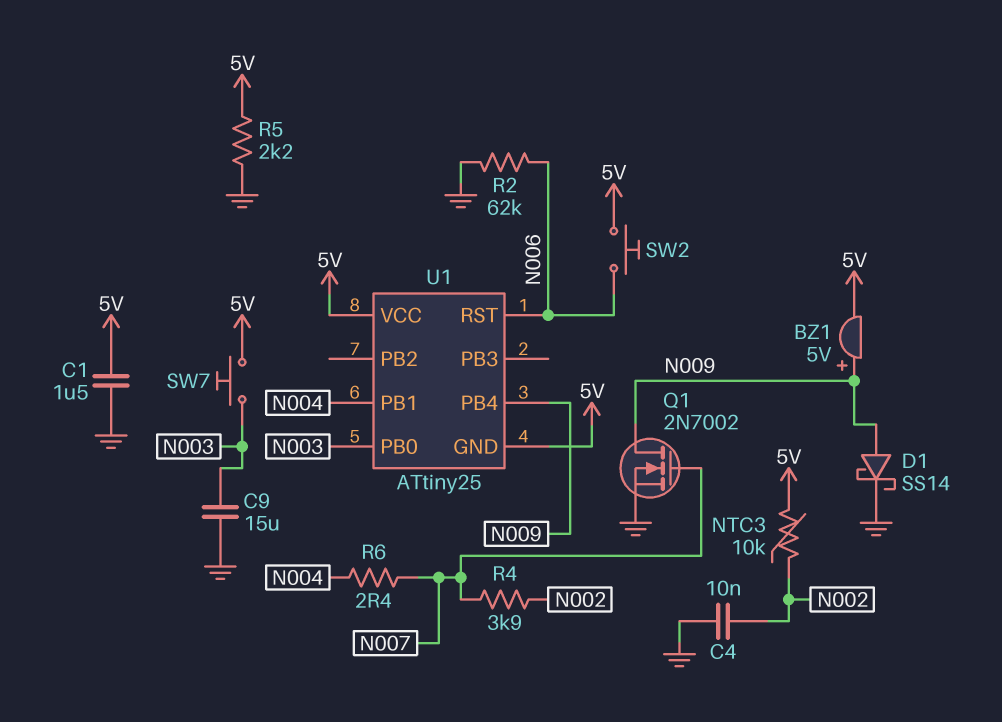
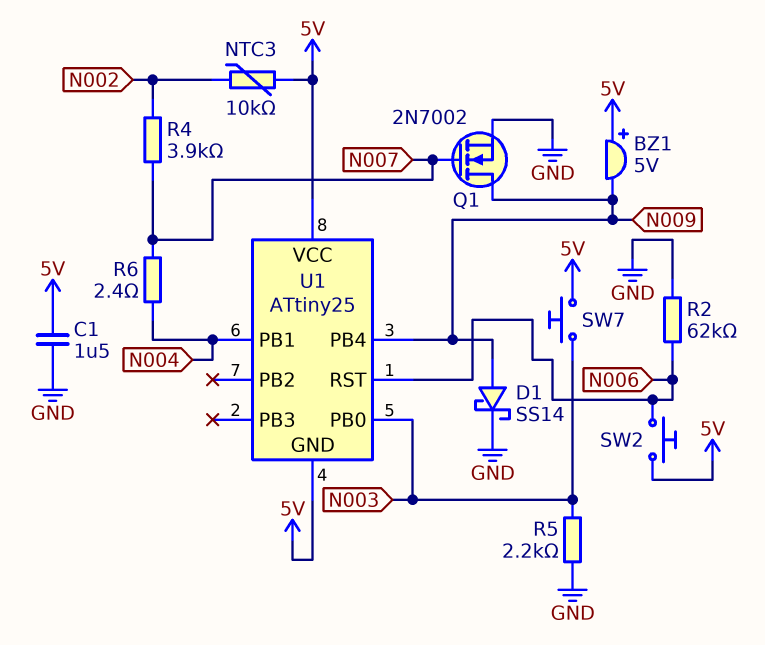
BZ1: buzzer 5V (plus N009, minus 5V) -> buzzer 5V (plus 5V, minus N009)
C4: 10nF (GND, N002) -> none
C9: 15uF (GND, N003) -> none
R5: 2.2k (5V, GND) -> 2.2k (GND, N003)

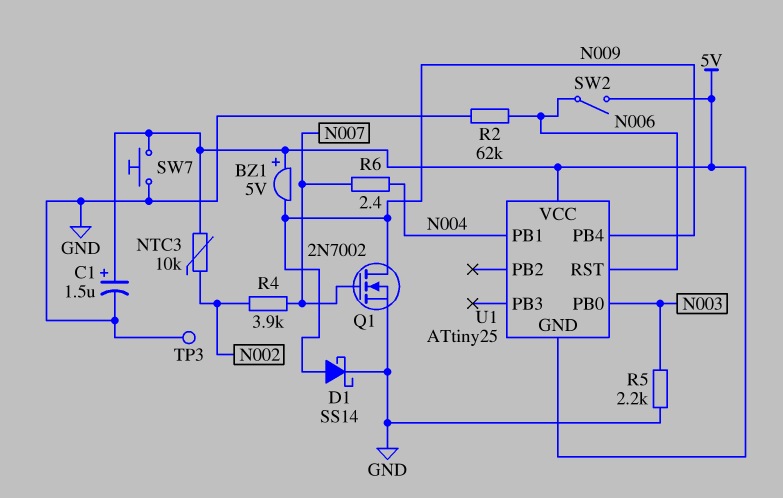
C1: 1.5uF (5V, GND) -> 1.5uF (plus 5V, minus GND)
SW2: button (5V, N006) -> switch (5V, N006)
SW7: button (5V, N003) -> button (5V, GND)
TP3: none -> test point (GND)

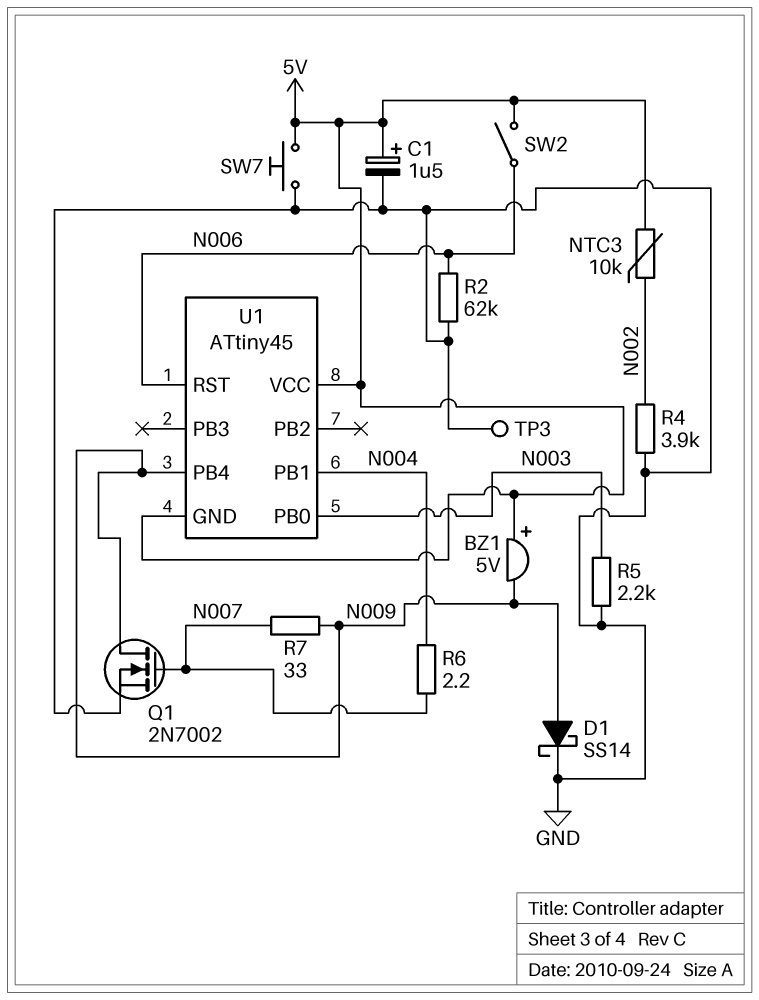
R4: 3.9k (N002, N007) -> 3.9k (GND, N002)
R6: 2.4 (N004, N007) -> 2.2 (N004, N007)
R7: none -> 33 (N007, N009)
U1: ATtiny25 -> ATtiny45

